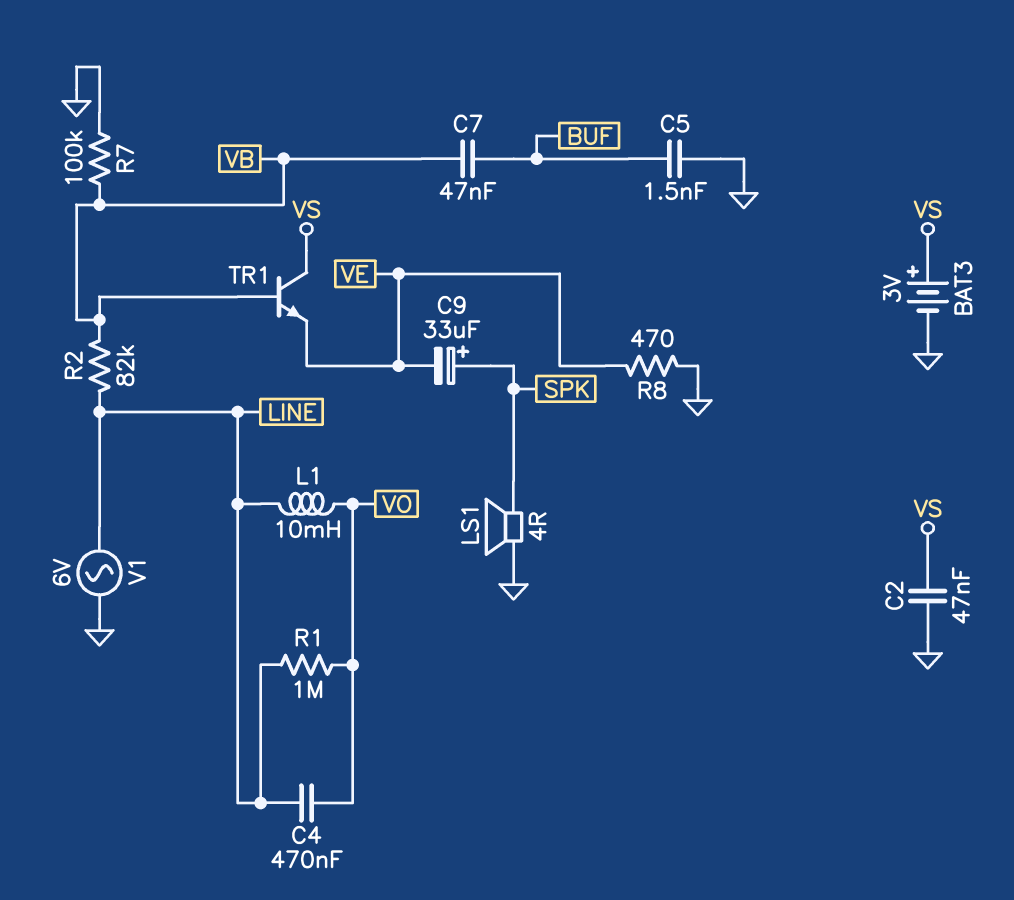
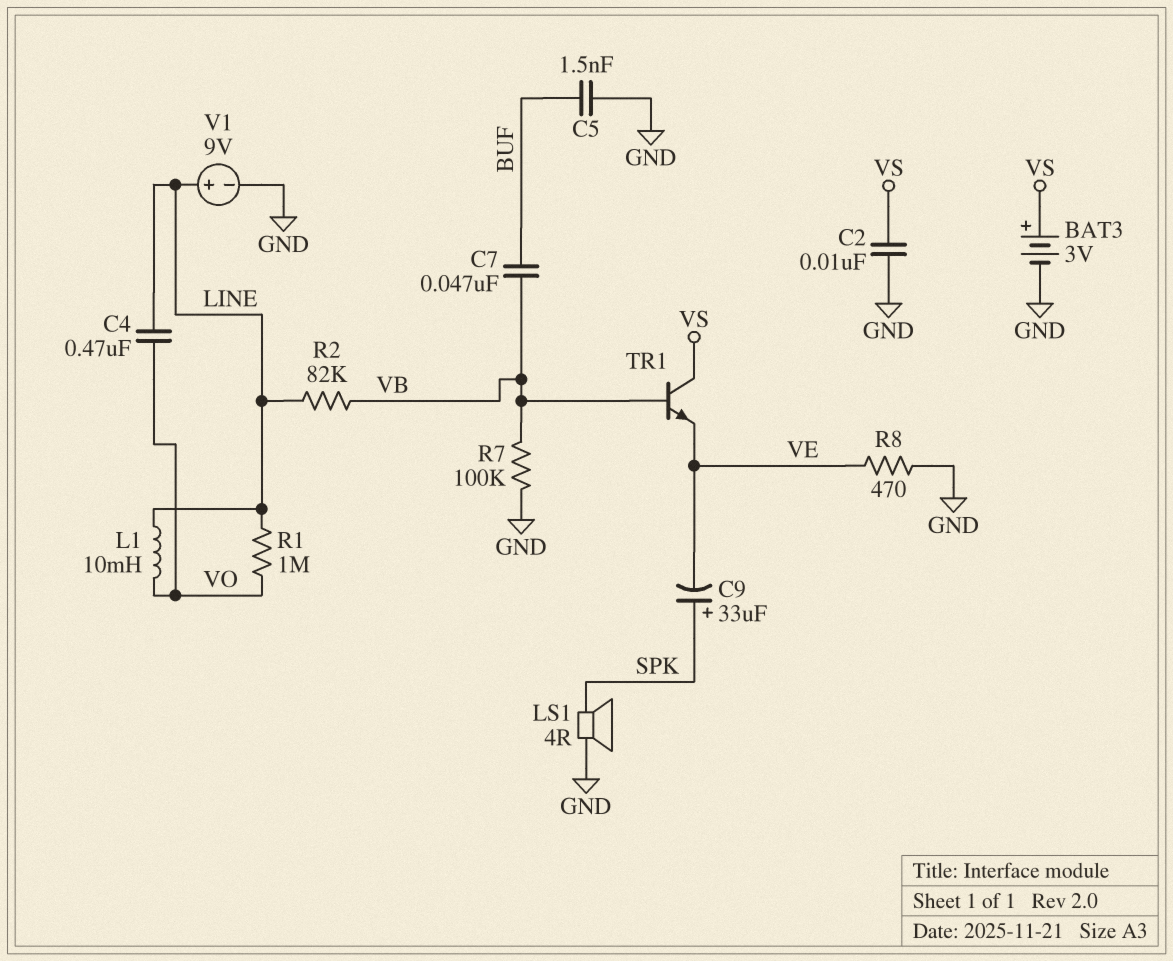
C2: 47nF (GND, VS) -> 10nF (GND, VS)
V1: AC 6V (GND, LINE) -> 9V (plus LINE, minus GND)

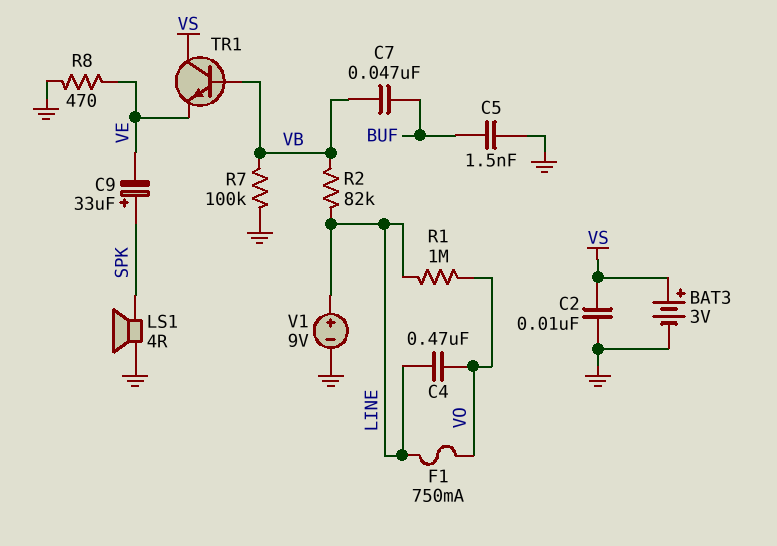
F1: none -> 750mA (LINE, VO)
L1: 10mH (LINE, VO) -> none

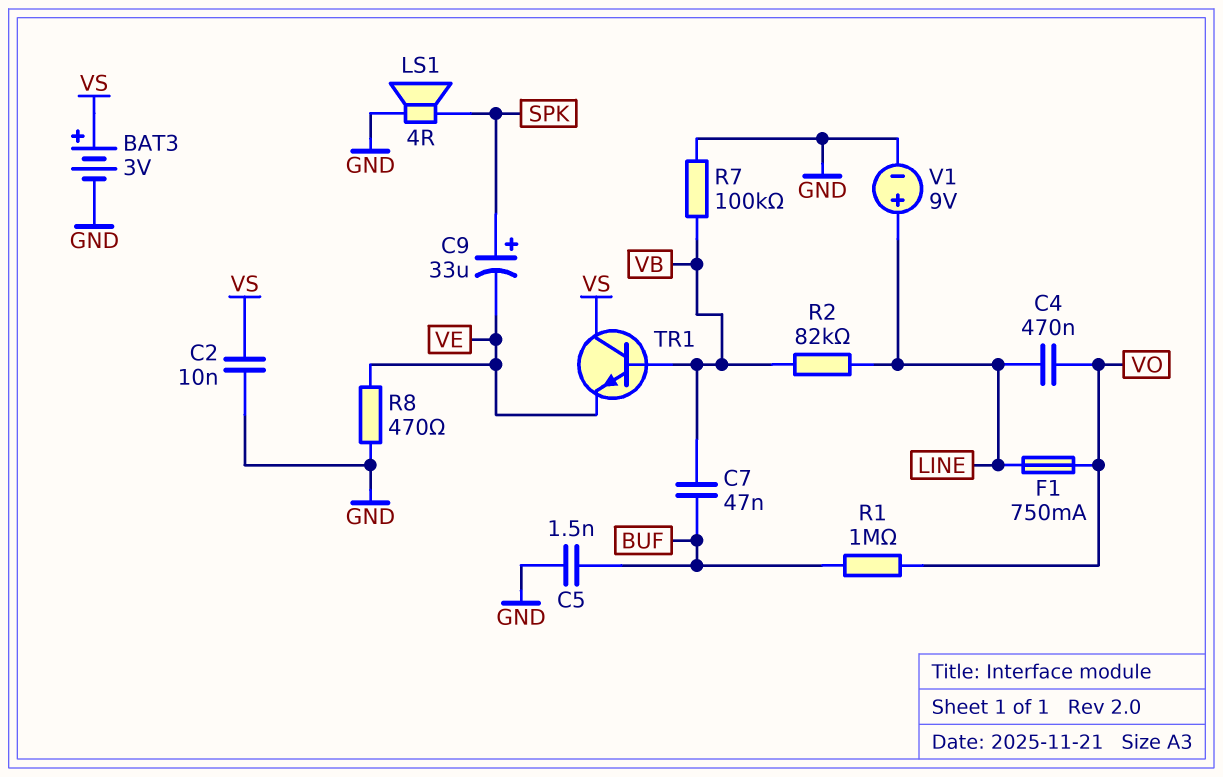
R1: 1M (LINE, VO) -> 1M (BUF, VO)

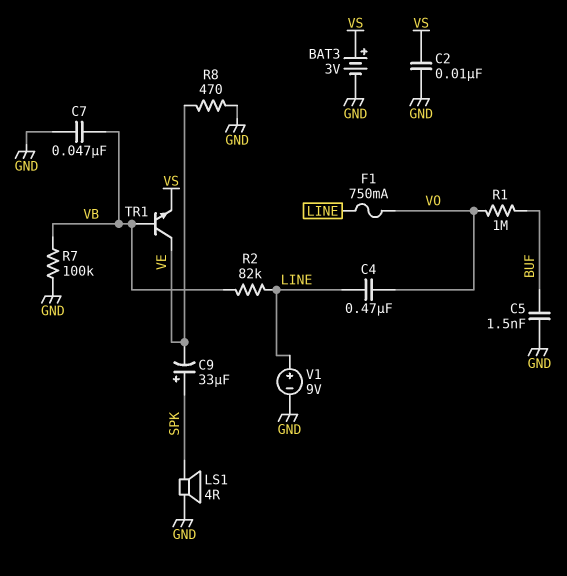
C7: 47nF (BUF, VB) -> 47nF (GND, VB)
TR1: NPN (B VB, C VS, E VE) -> NPN (B VB, C VE, E VS)

